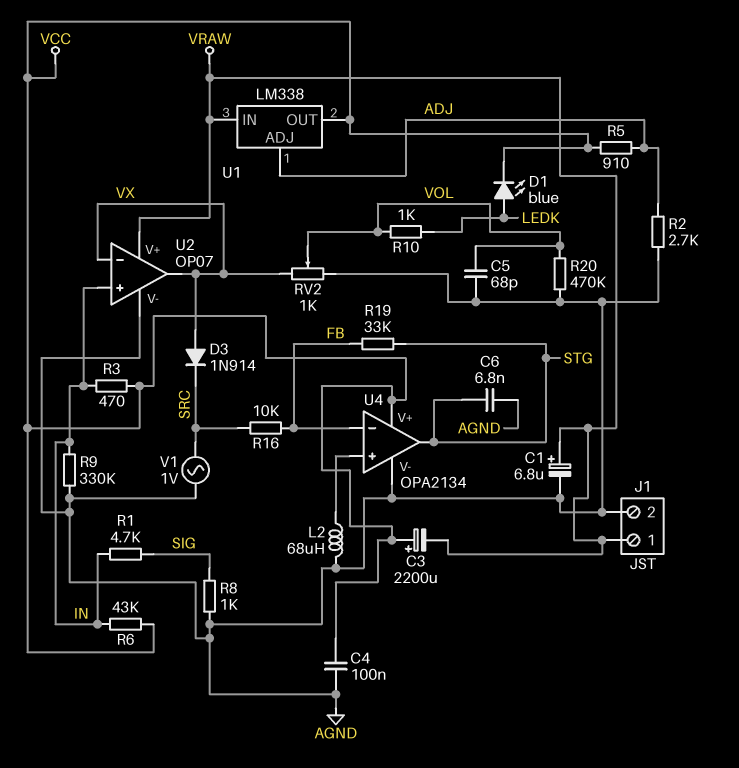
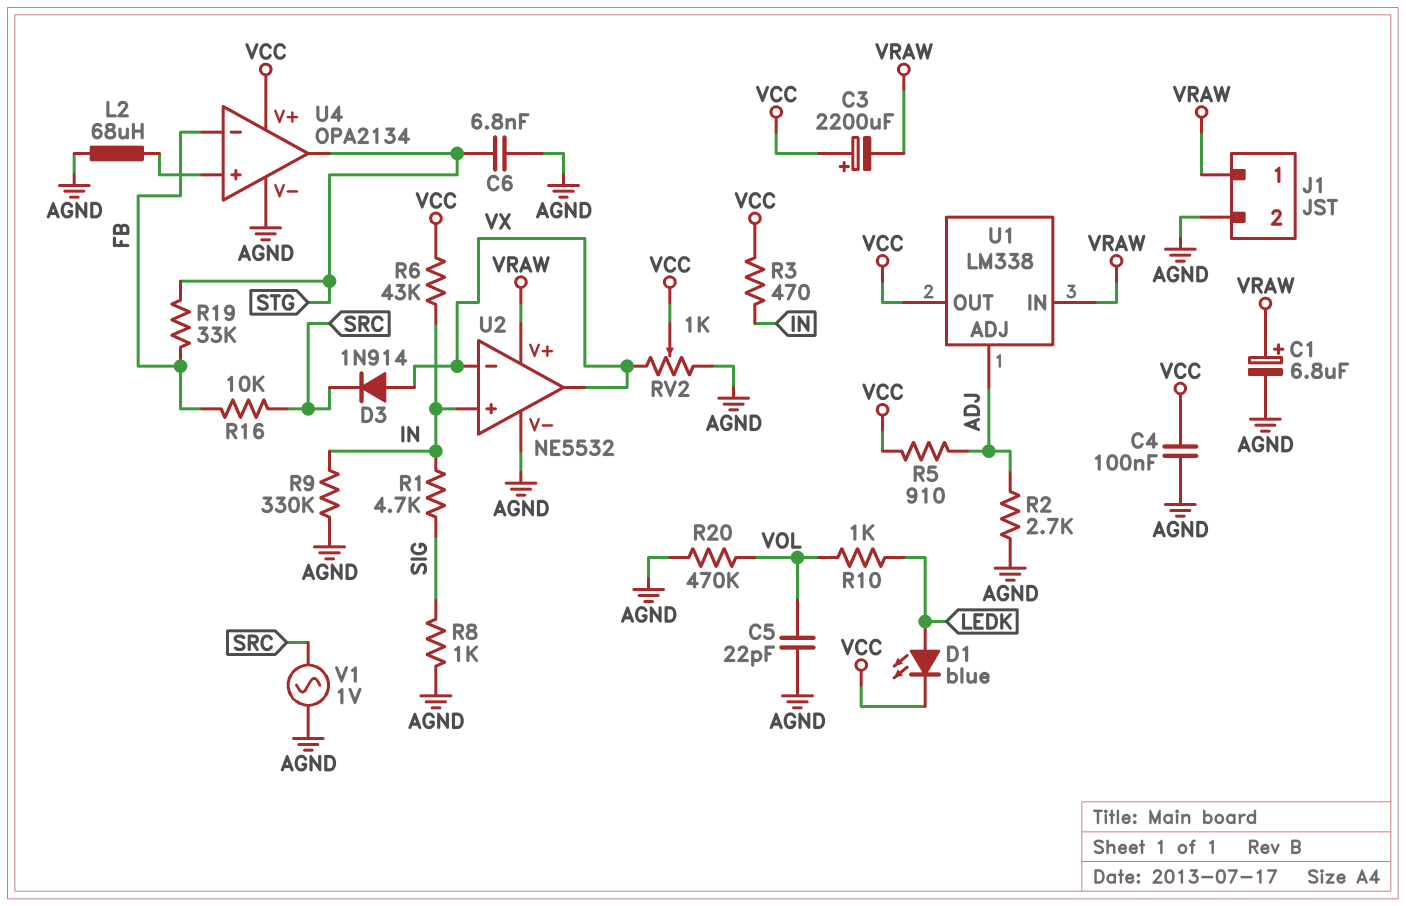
C5: 68pF (AGND, VOL) -> 22pF (AGND, VOL)
RV2: 1k (AGND, VX, wiper VOL) -> 1k (AGND, VX, wiper VCC)
U2: OP07 -> NE5532

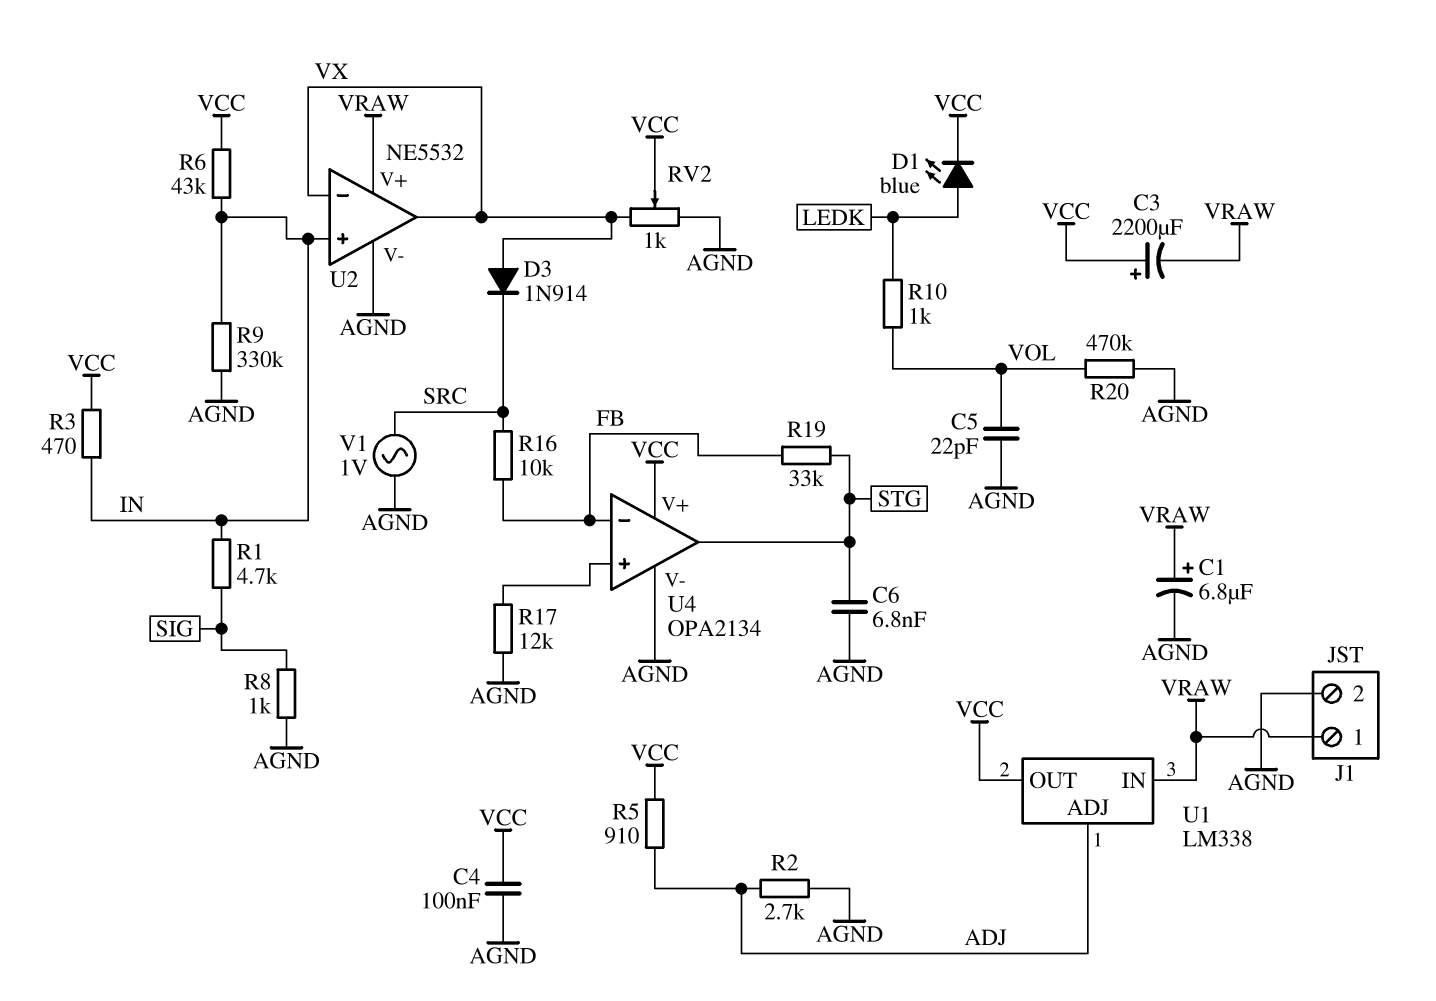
L2: 68uH (AGND, U4/in+) -> none
R17: none -> 12k (AGND, U4/in+)

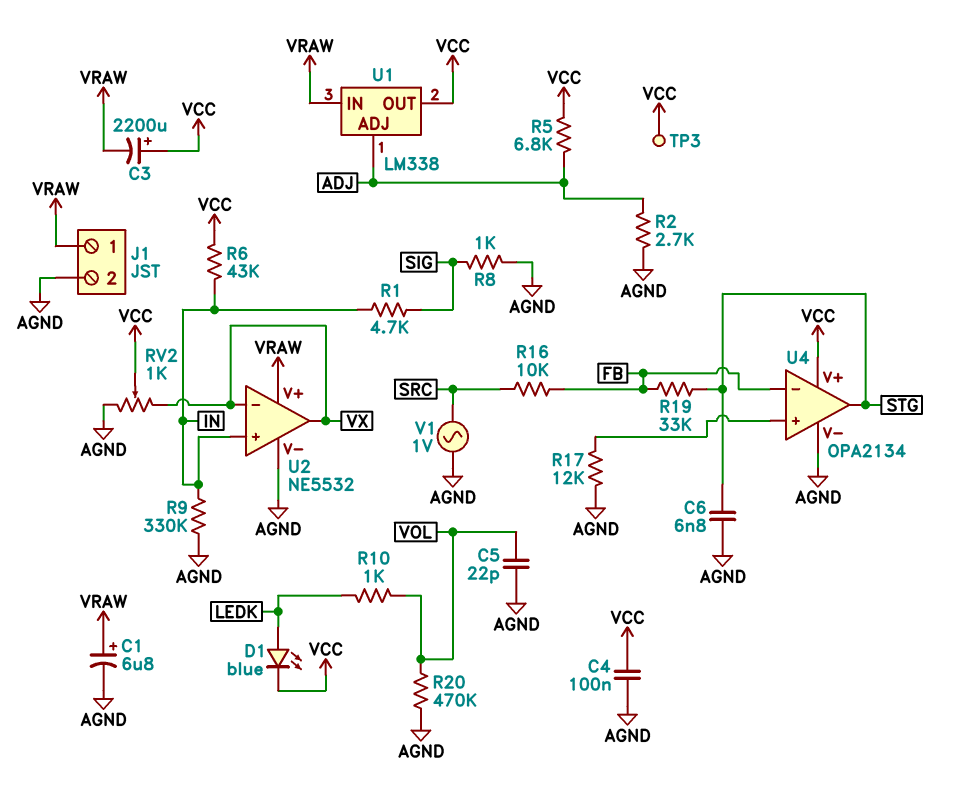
D3: diode 1N914 (A VX, K SRC) -> none
R3: 470 (IN, VCC) -> none
R5: 910 (ADJ, VCC) -> 6.8k (ADJ, VCC)
TP3: none -> test point (VCC)

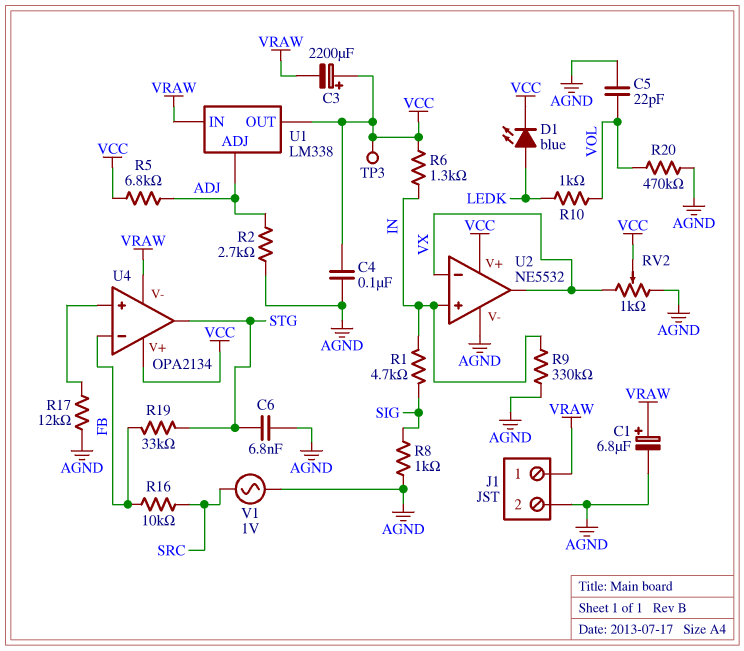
R6: 43k (IN, VCC) -> 1.3k (IN, VCC)
U2 pin V+: VRAW -> VCC
U4 pin V-: AGND -> VRAW

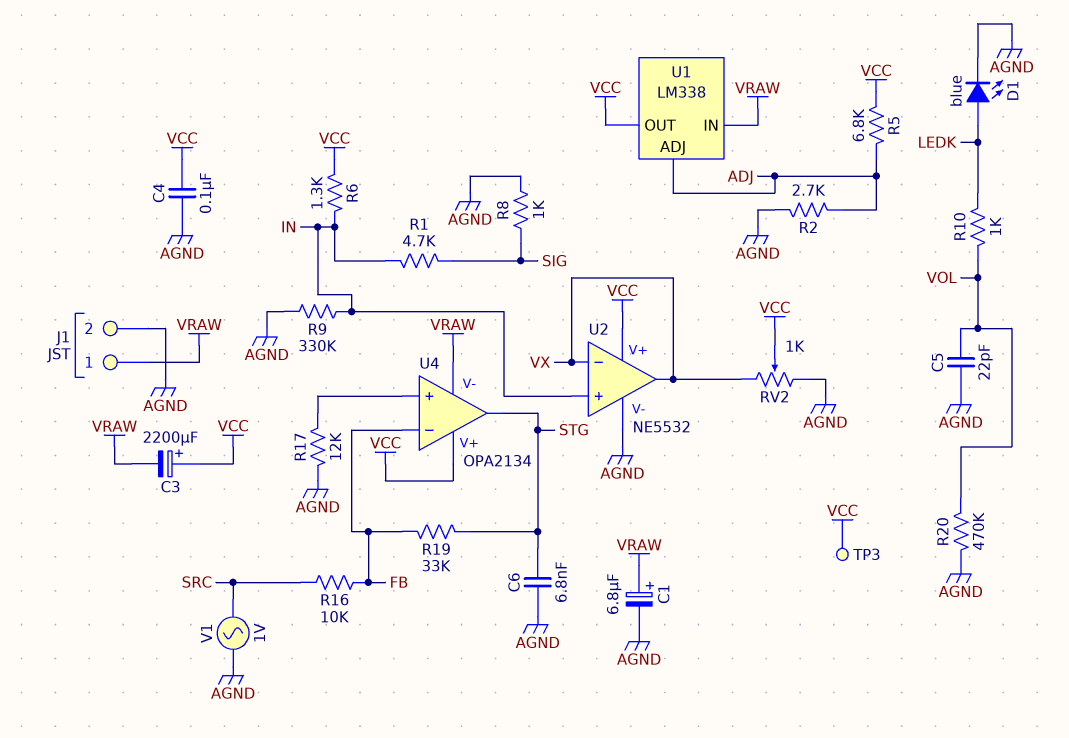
D1: LED blue (A LEDK, K VCC) -> LED blue (A LEDK, K AGND)

